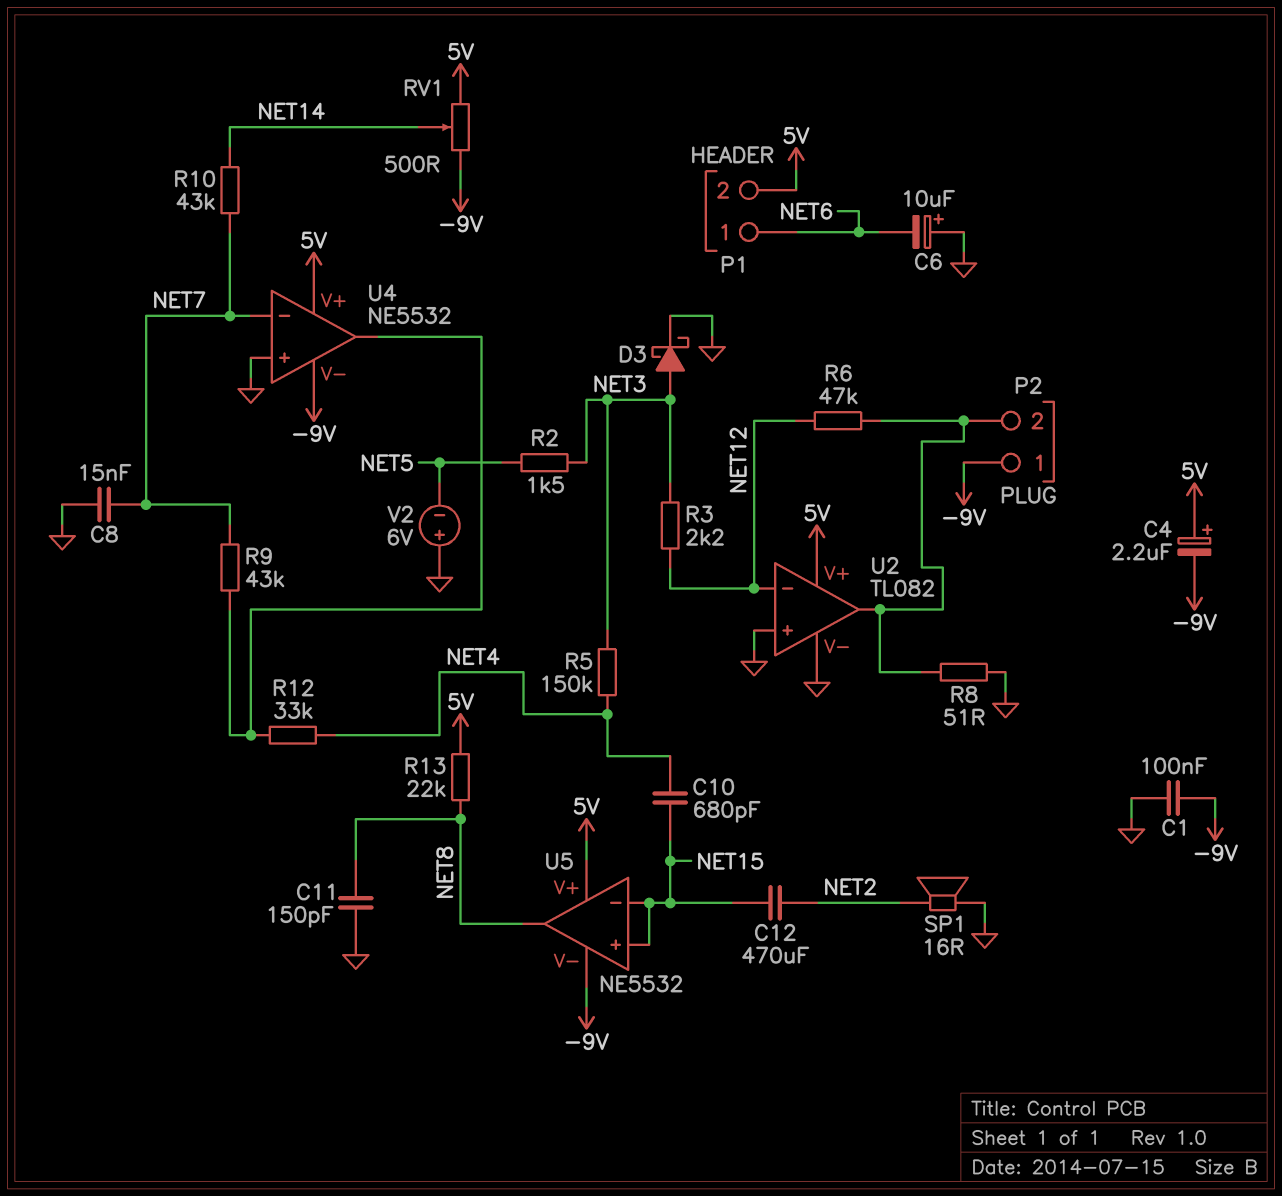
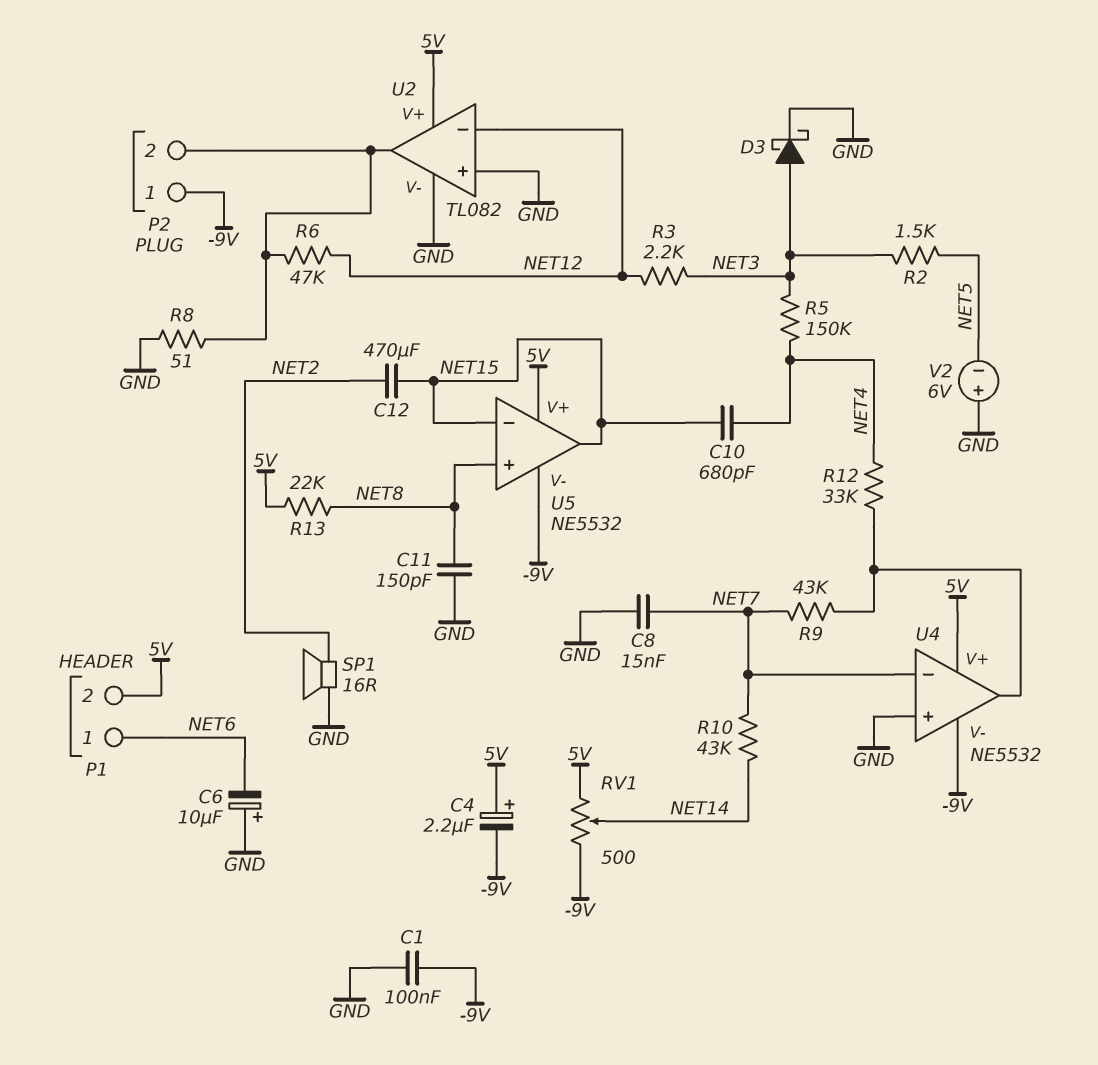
U5 pin in+: NET15 -> NET8
U5 pin out: NET8 -> NET15

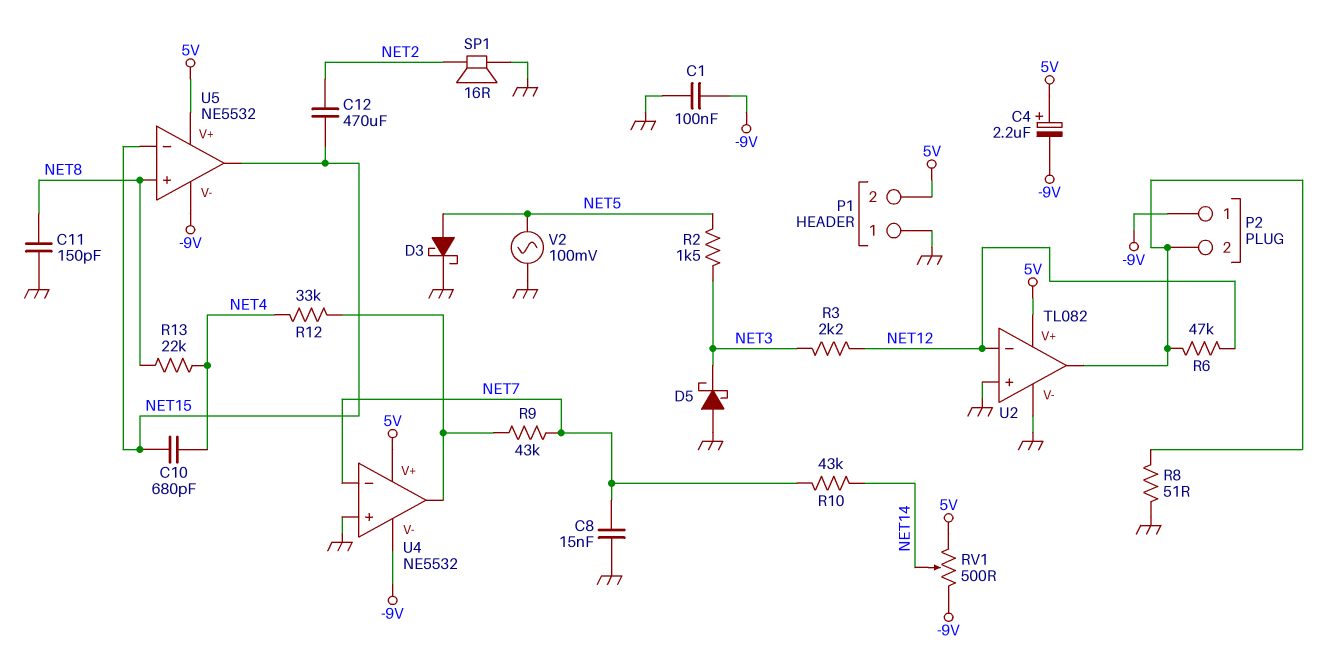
C6: 10uF (plus GND, minus NET6) -> none
D3: schottky (A NET3, K GND) -> schottky (A NET5, K GND)
D5: none -> schottky (A GND, K NET3)
P1 pin 1: NET6 -> GND
R5: 150k (NET3, NET4) -> none
R13: 22k (5V, NET8) -> 22k (NET4, NET8)
V2: 6V (plus GND, minus NET5) -> AC 100mV (GND, NET5)

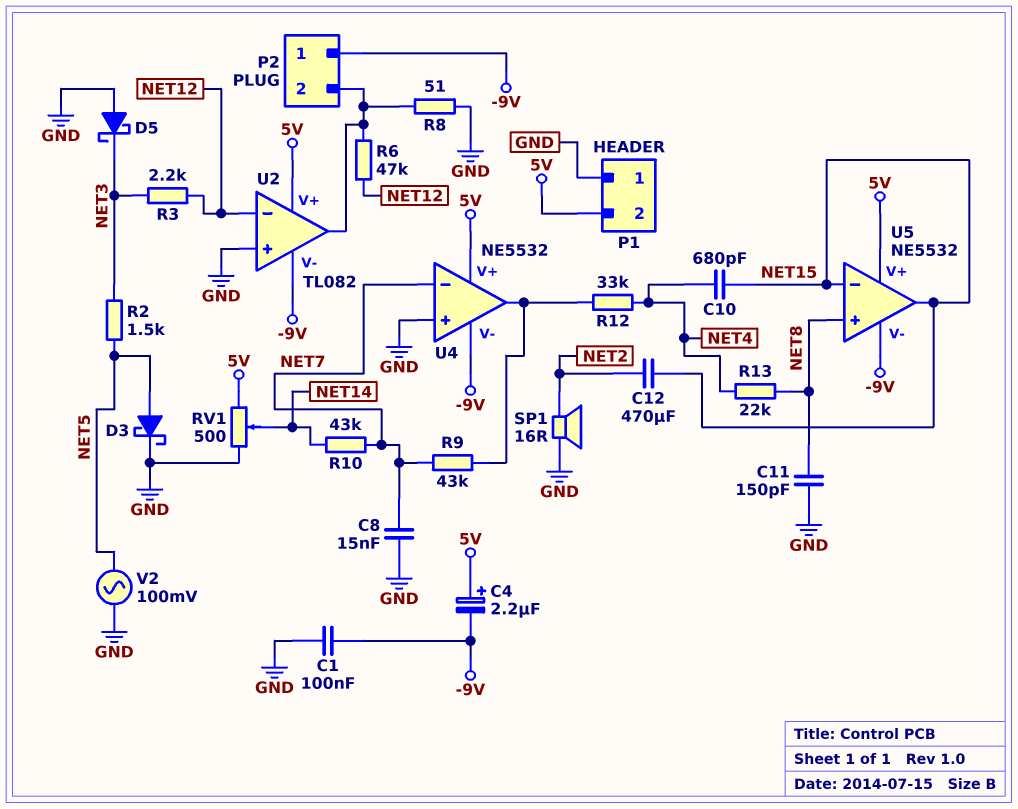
RV1: 500 (-9V, 5V, wiper NET14) -> 500 (5V, GND, wiper NET14)
U2 pin V-: GND -> -9V

